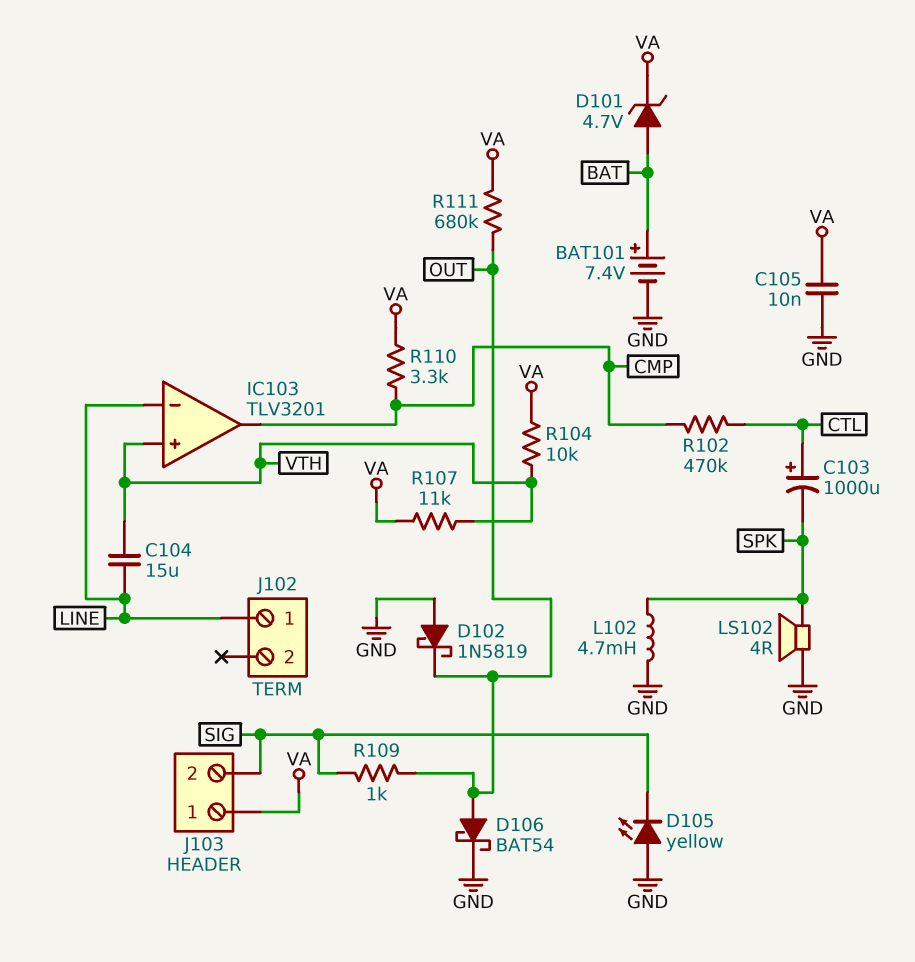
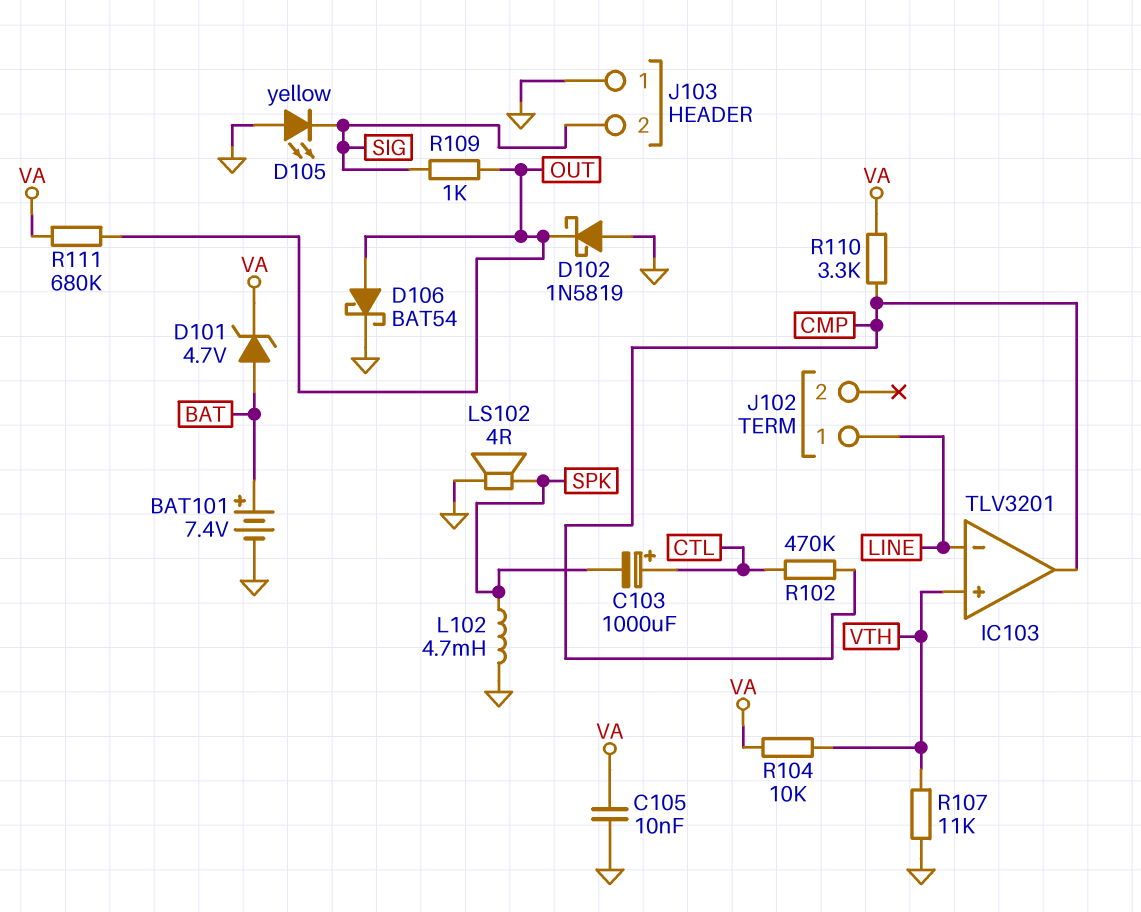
C104: 15uF (LINE, VTH) -> none
J103 pin 1: VA -> GND
R107: 11k (VA, VTH) -> 11k (GND, VTH)

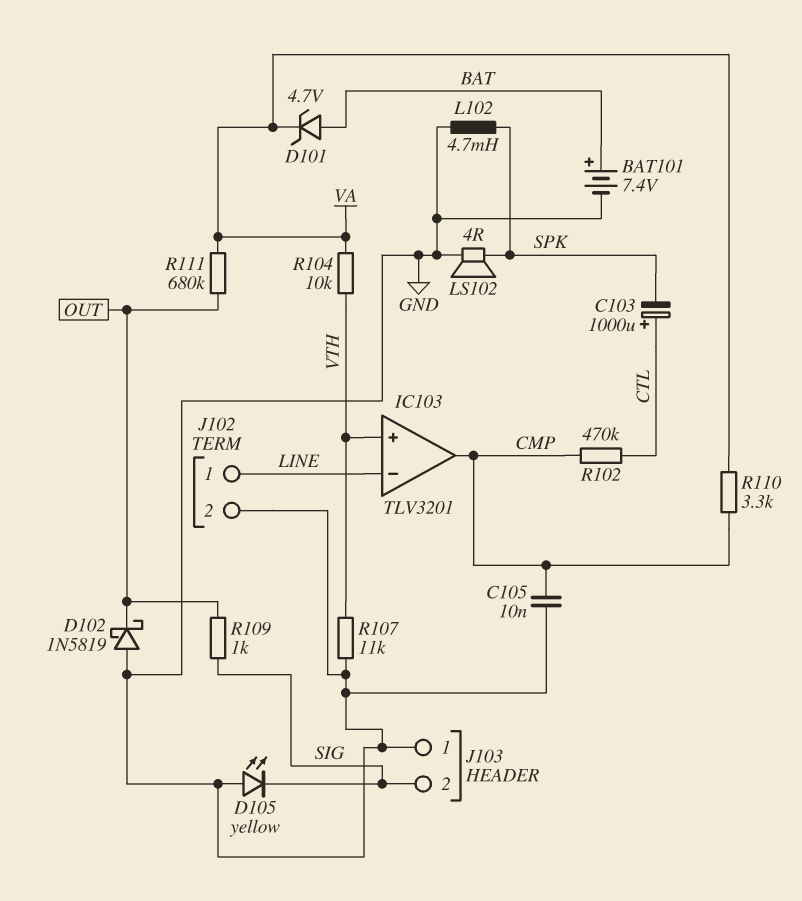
C105: 10nF (GND, VA) -> 10nF (CMP, GND)
D106: schottky BAT54 (A OUT, K GND) -> none
J102 pin 2: none -> GND

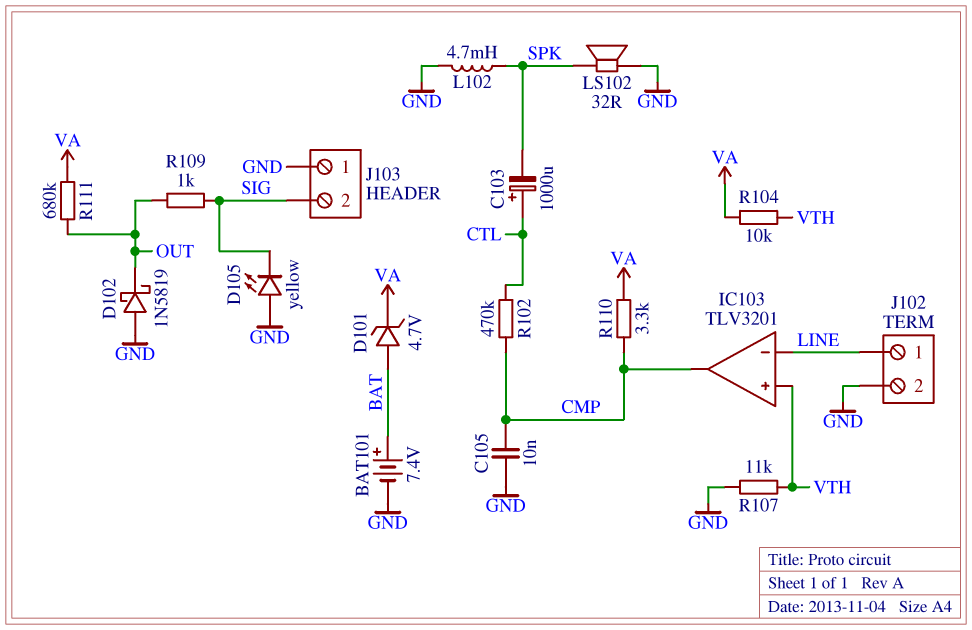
LS102: speaker 4R (GND, SPK) -> speaker 32R (GND, SPK)

